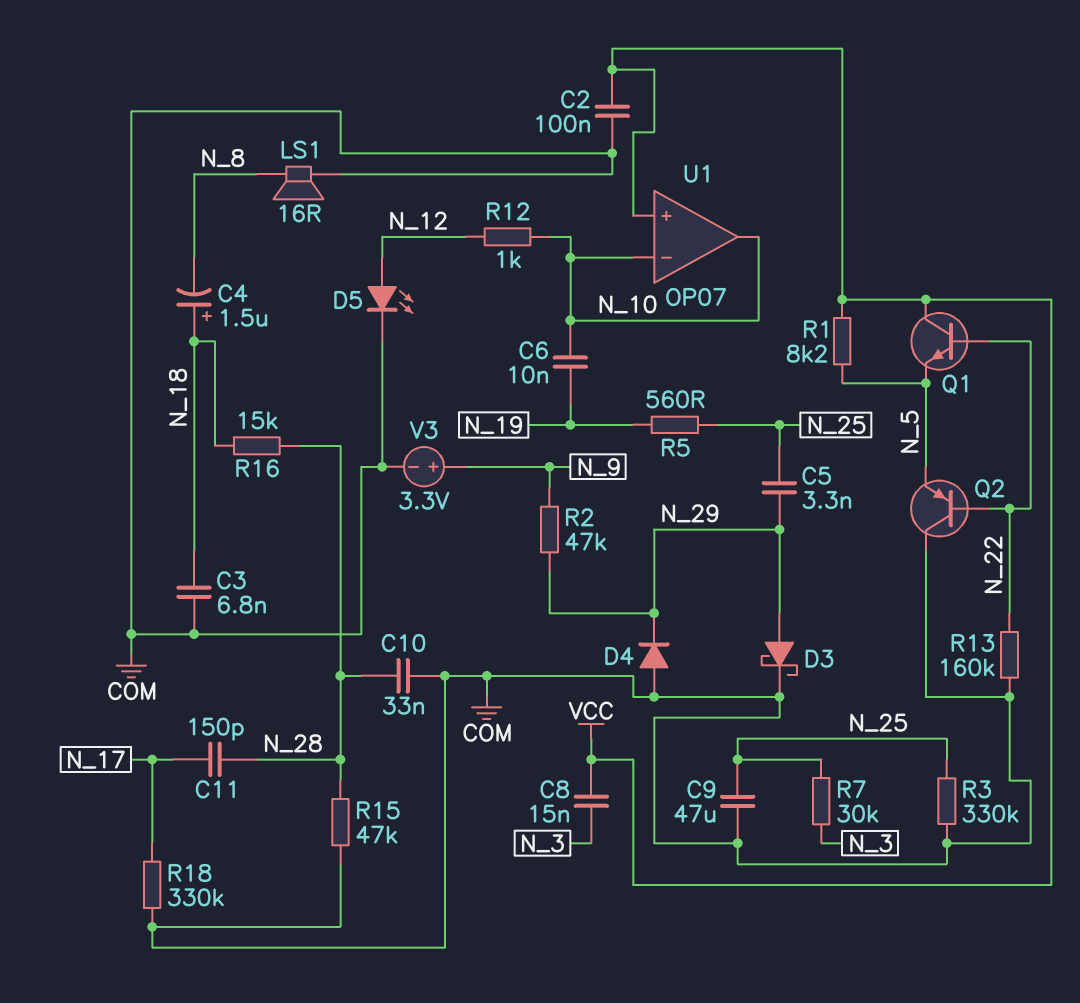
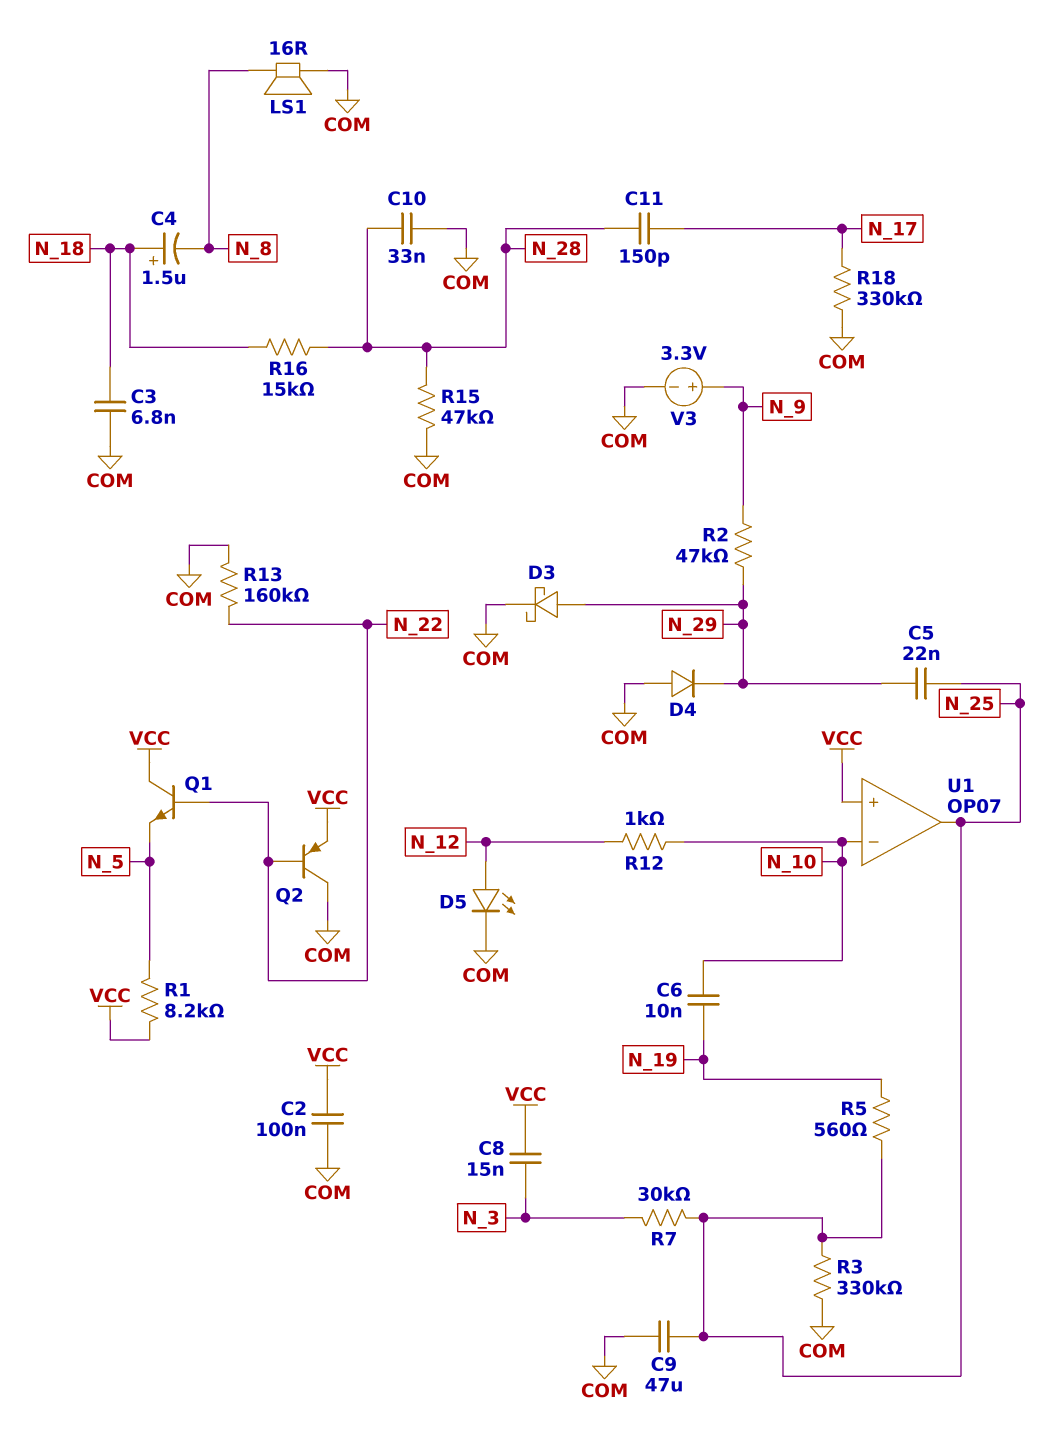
C5: 3.3nF (N_25, N_29) -> 22nF (N_25, N_29)
Q2: PNP (B N_22, C COM, E N_5) -> PNP (B N_22, C COM, E VCC)
U1 pin out: N_10 -> N_25

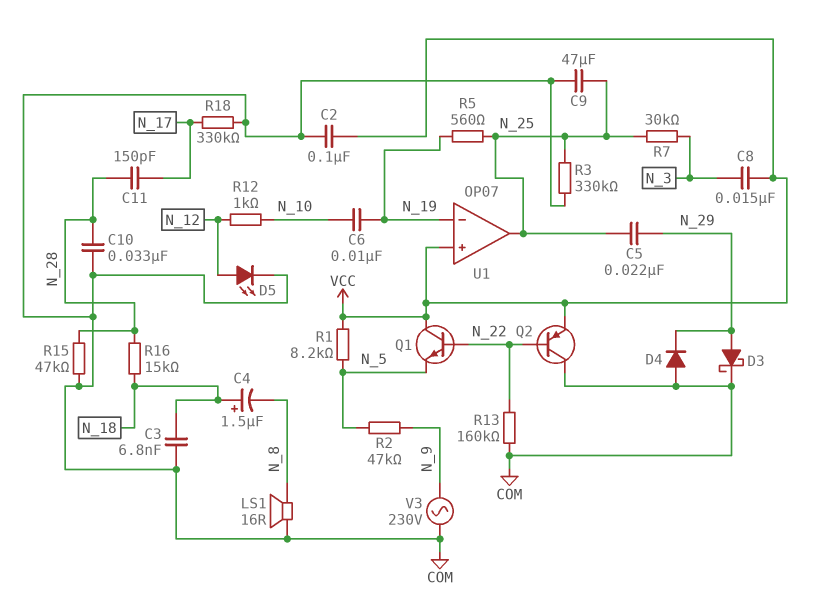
R2: 47k (N_9, N_29) -> 47k (N_5, N_9)
U1 pin in-: N_10 -> N_19
V3: 3.3V (plus N_9, minus COM) -> AC 230V (COM, N_9)

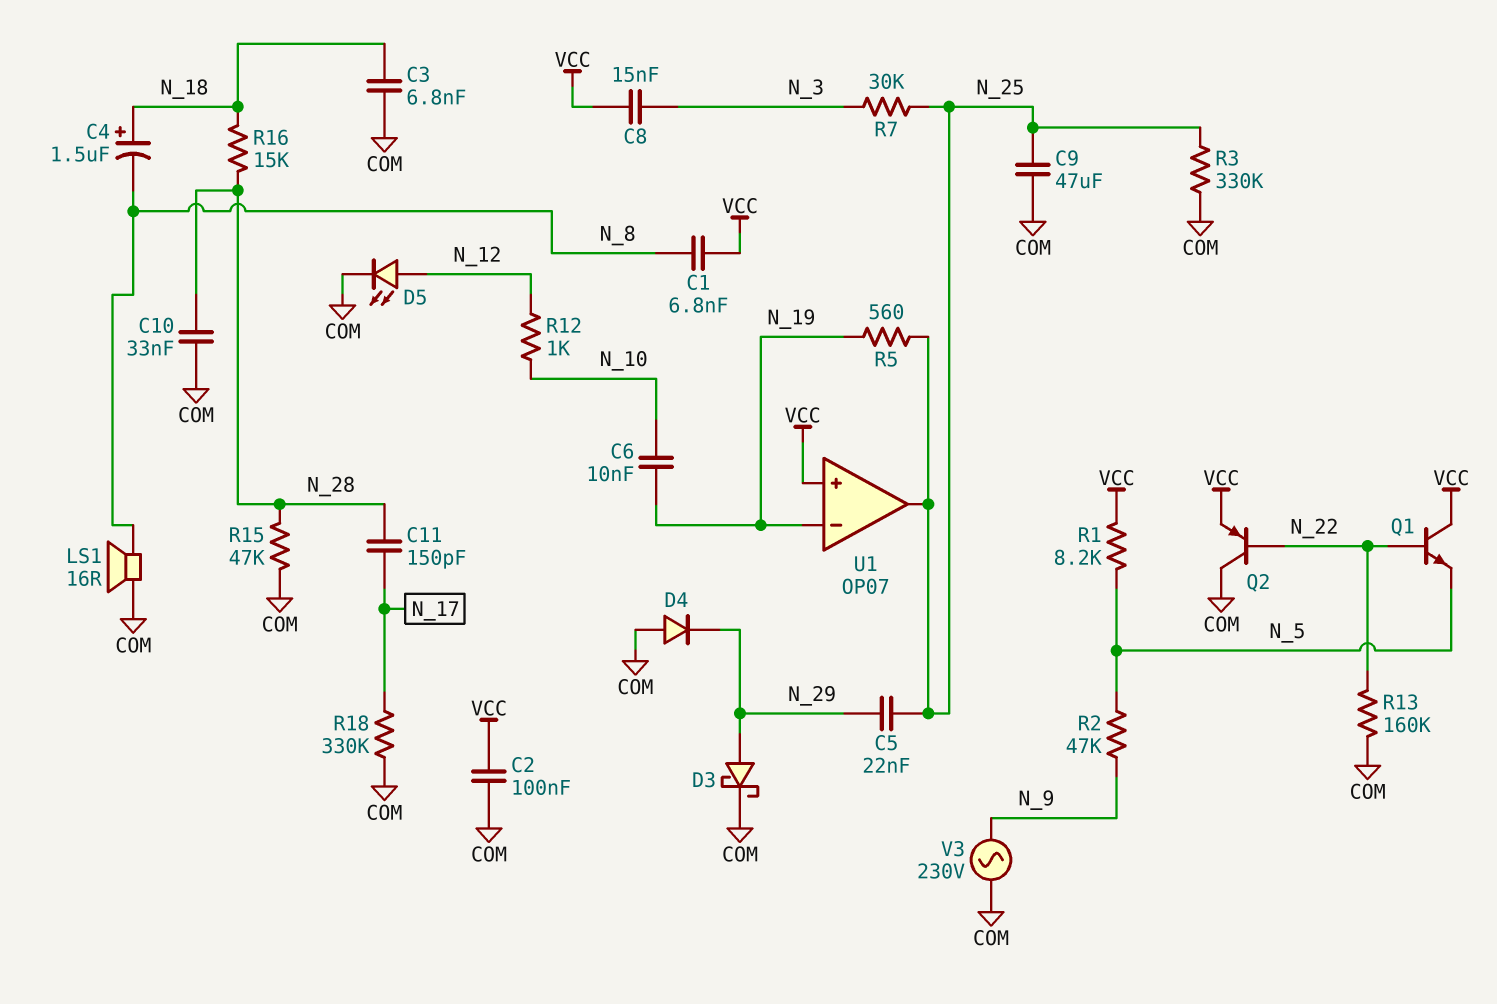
C1: none -> 6.8nF (N_8, VCC)

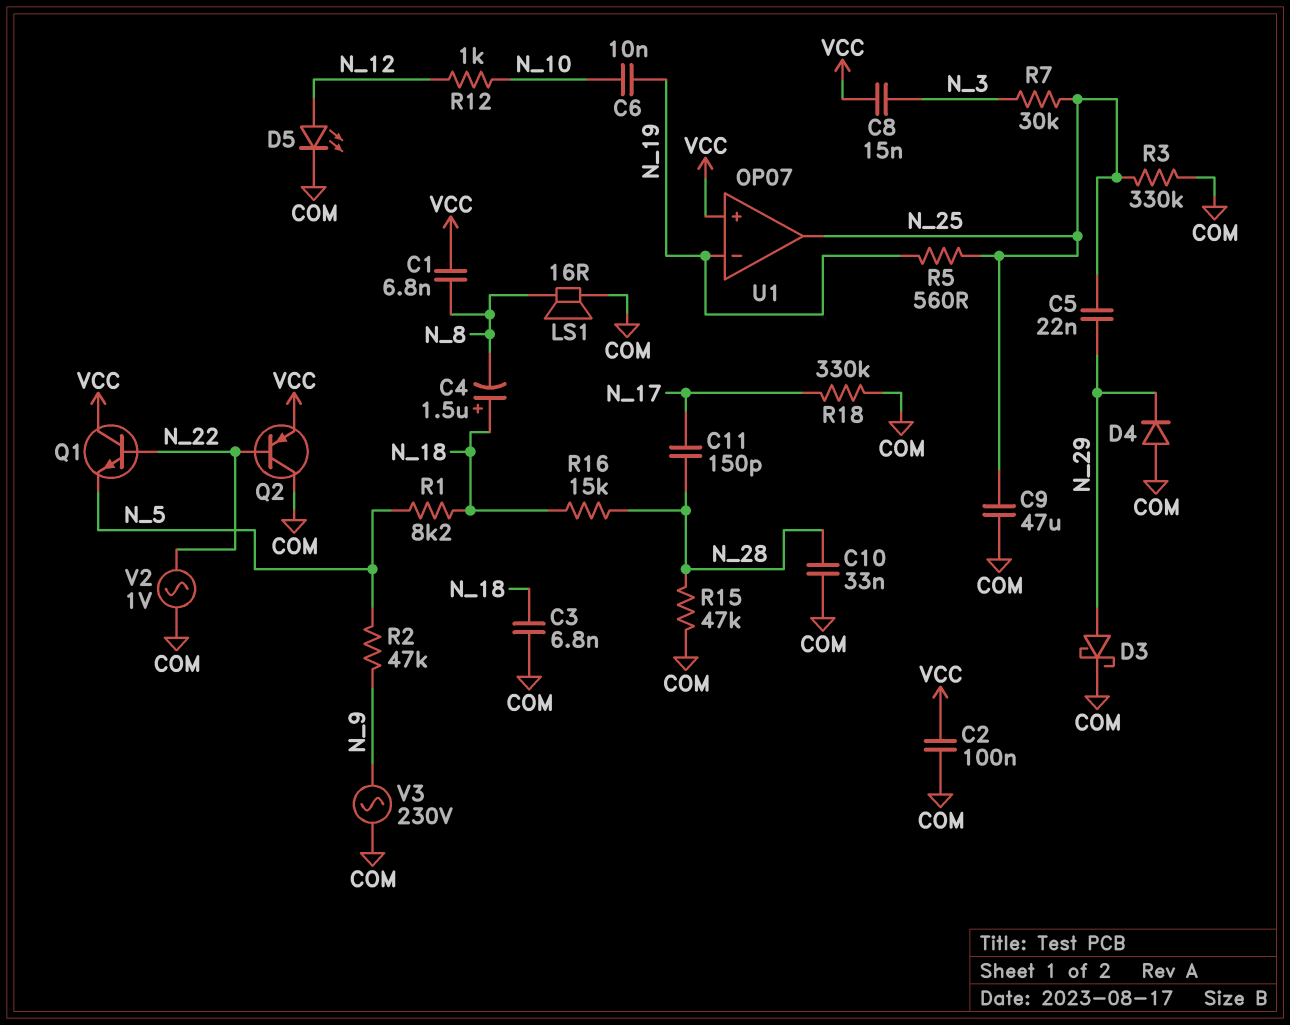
R1: 8.2k (N_5, VCC) -> 8.2k (N_5, N_18)
R13: 160k (COM, N_22) -> none
V2: none -> AC 1V (COM, N_22)

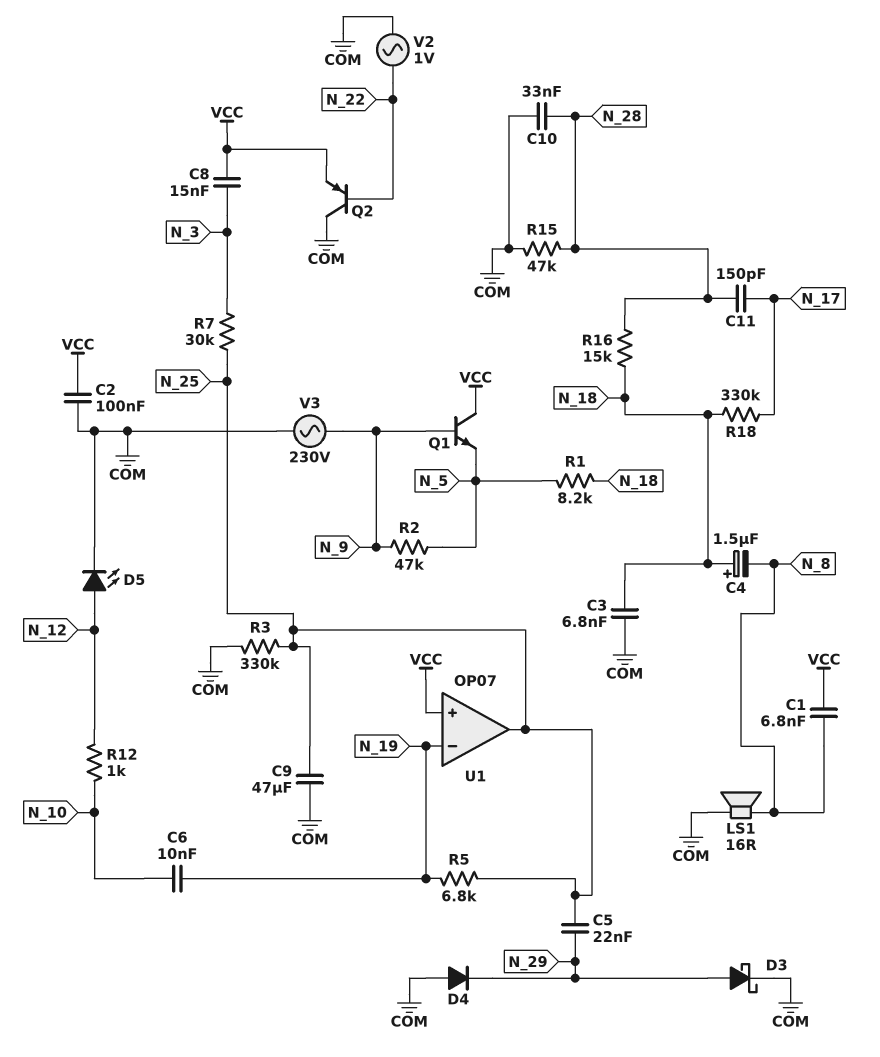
Q1: NPN (B N_22, C VCC, E N_5) -> NPN (B N_9, C VCC, E N_5)
R5: 560 (N_19, N_25) -> 6.8k (N_19, N_25)
R18: 330k (COM, N_17) -> 330k (N_17, N_18)

